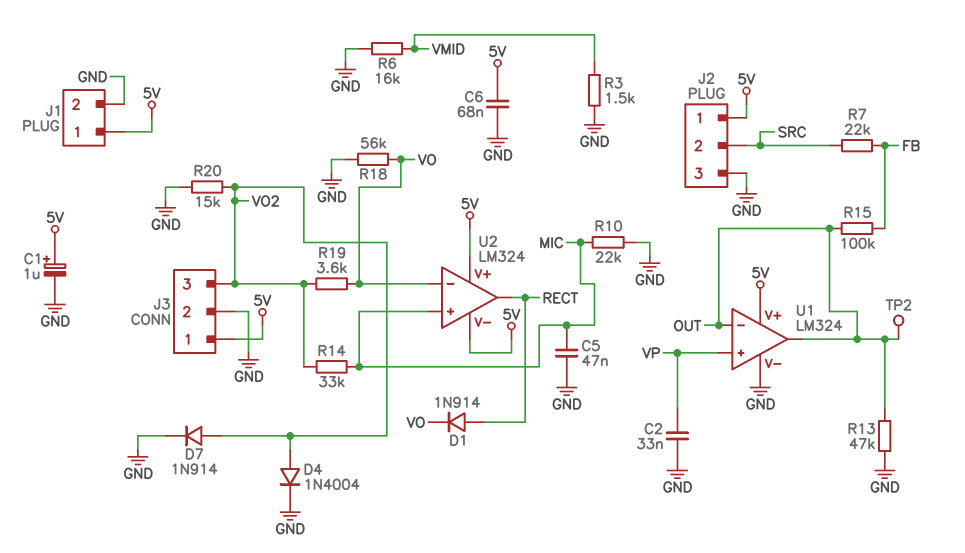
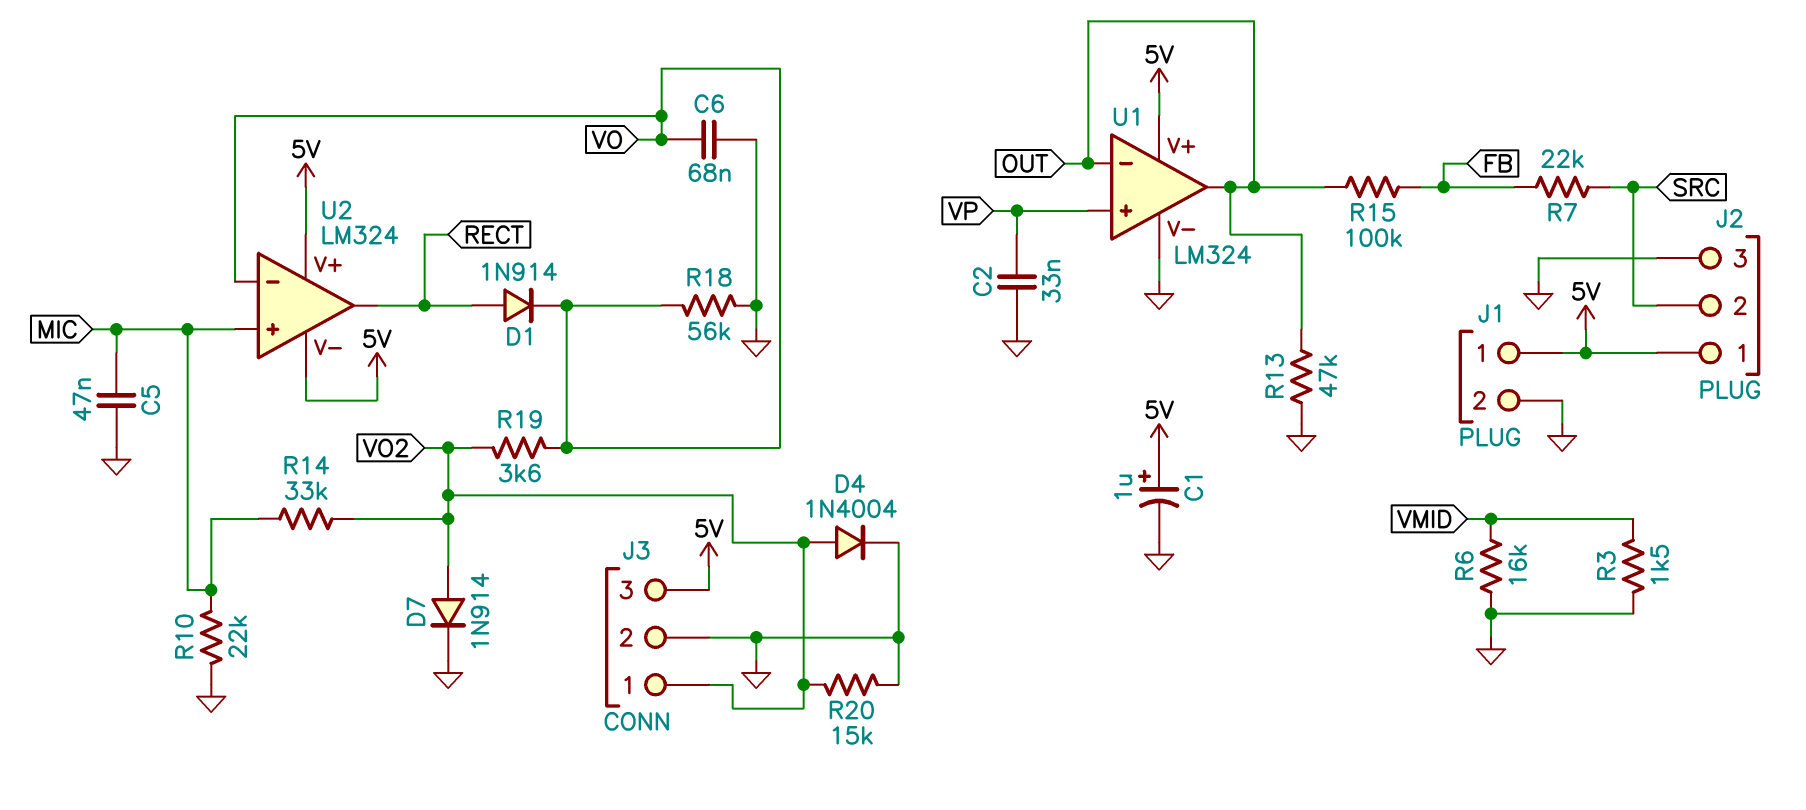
C6: 68nF (5V, GND) -> 68nF (GND, VO)
J3 pin 1: 5V -> VO2
J3 pin 3: VO2 -> 5V
TP2: test point (OUT) -> none

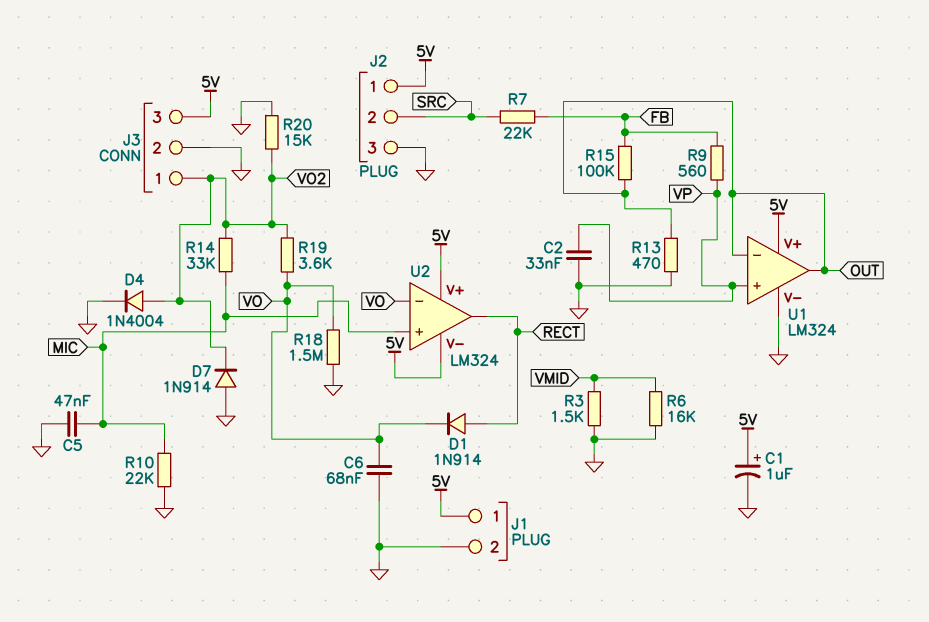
D7: diode 1N914 (A VO2, K GND) -> diode 1N914 (A GND, K VO2)
R9: none -> 560 (FB, VP)
R13: 47k (GND, OUT) -> 470 (GND, OUT)
R18: 56k (GND, VO) -> 1.5M (GND, VO)

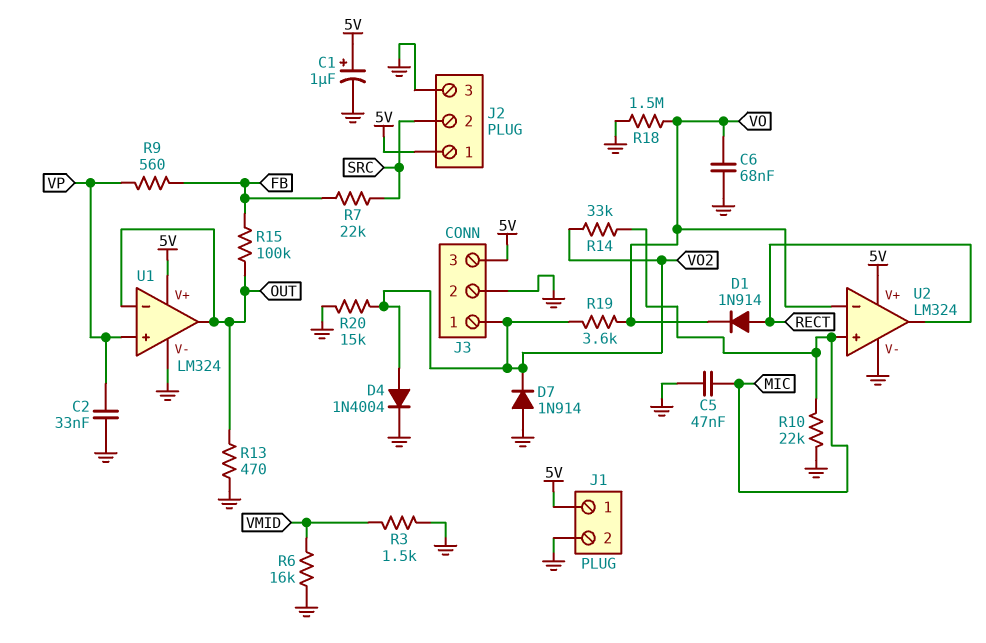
U2 pin V-: 5V -> GND

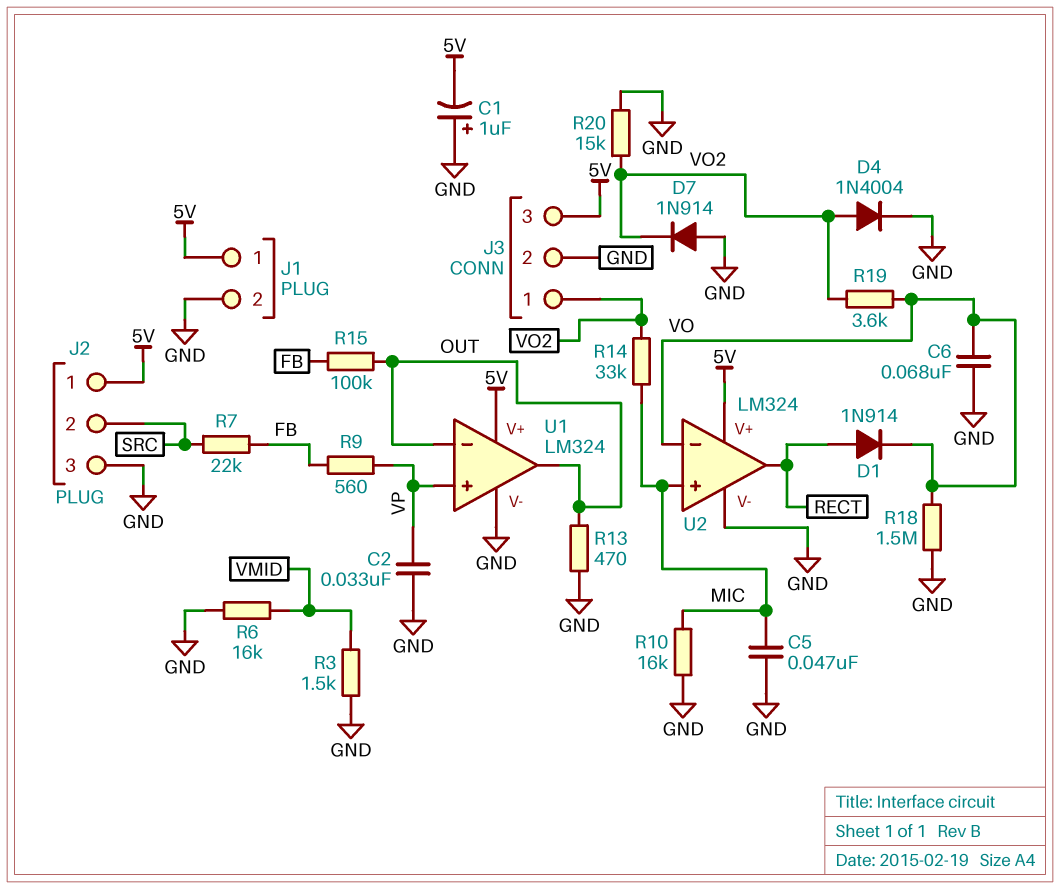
C1: 1uF (plus 5V, minus GND) -> 1uF (plus GND, minus 5V)
R10: 22k (GND, MIC) -> 16k (GND, MIC)

